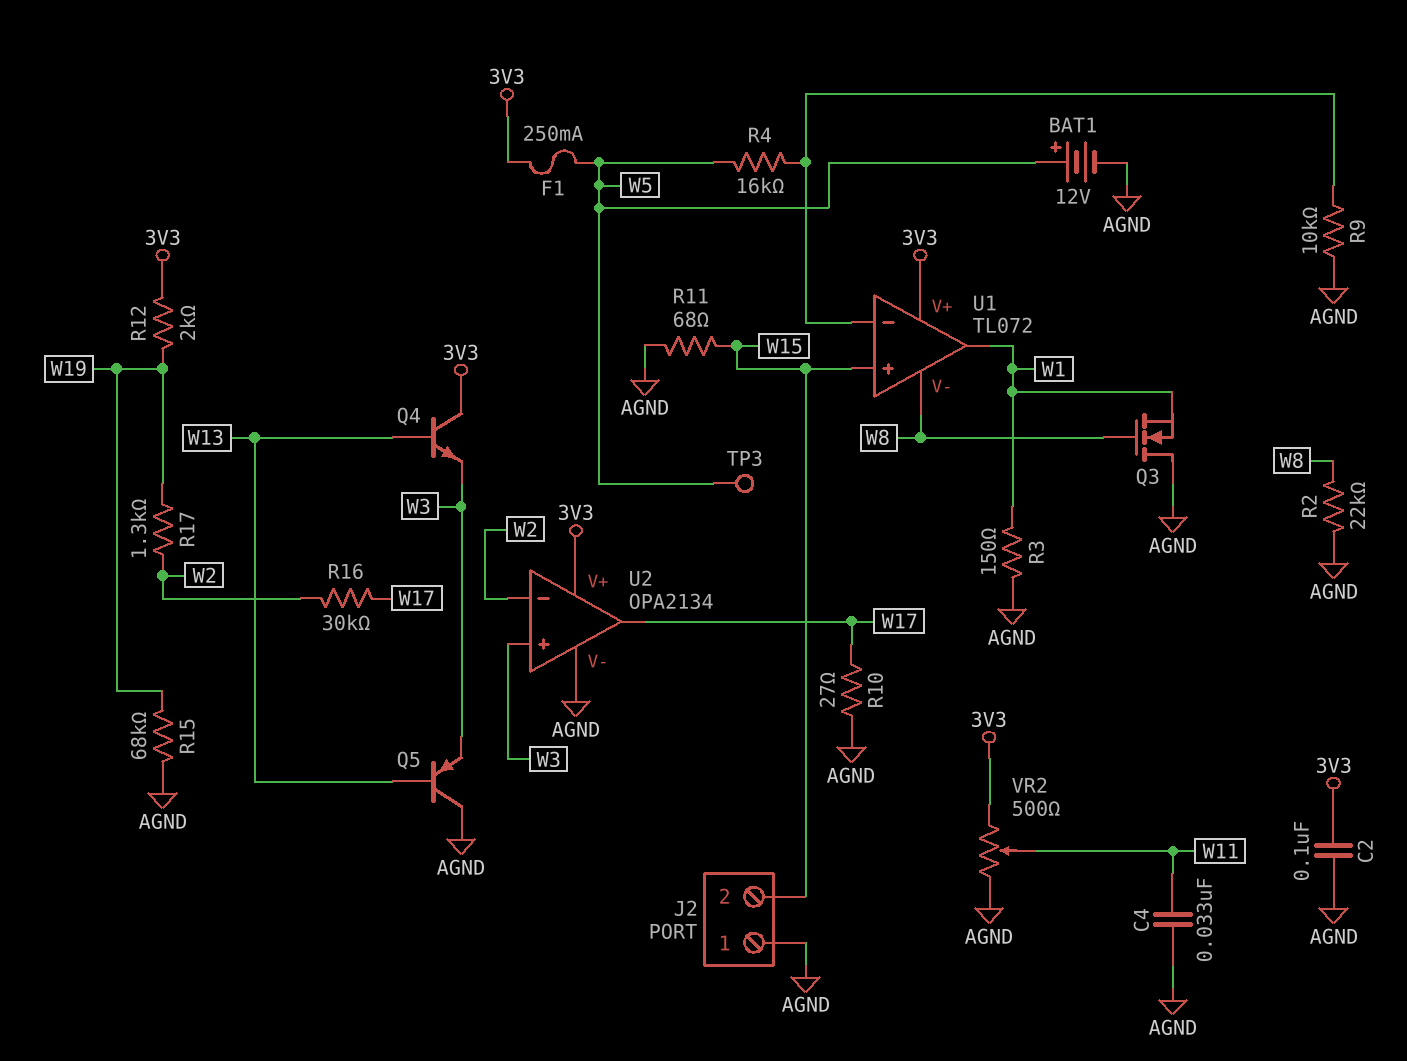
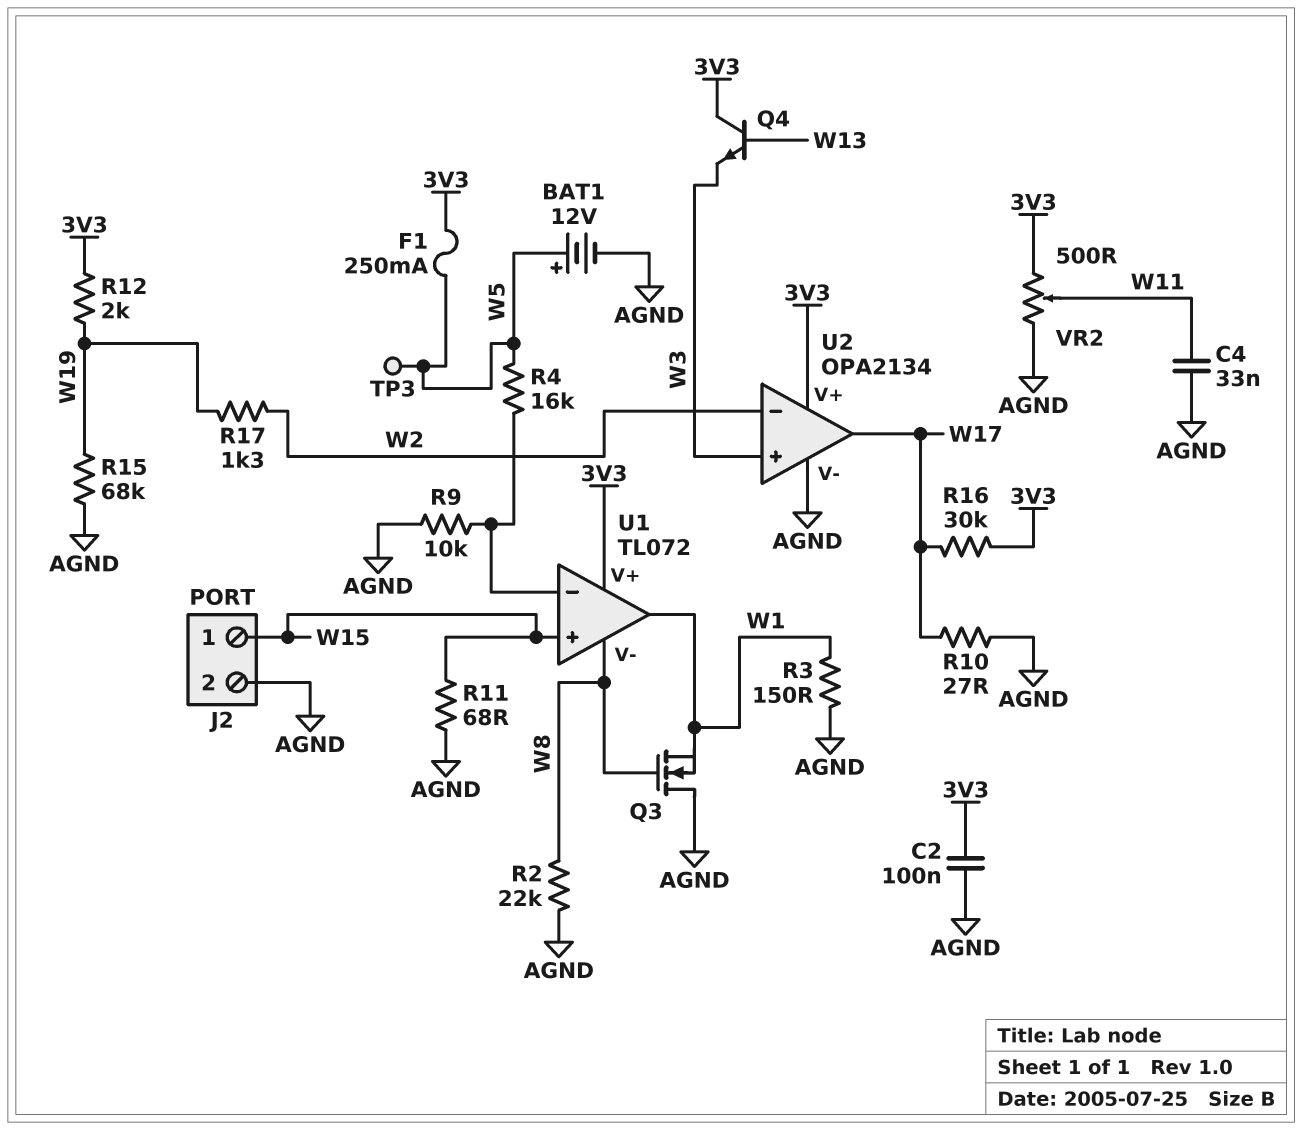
J2 pin 1: AGND -> W15
J2 pin 2: W15 -> AGND
Q5: PNP (B W13, C AGND, E W3) -> none
R16: 30k (W2, W17) -> 30k (3V3, W17)

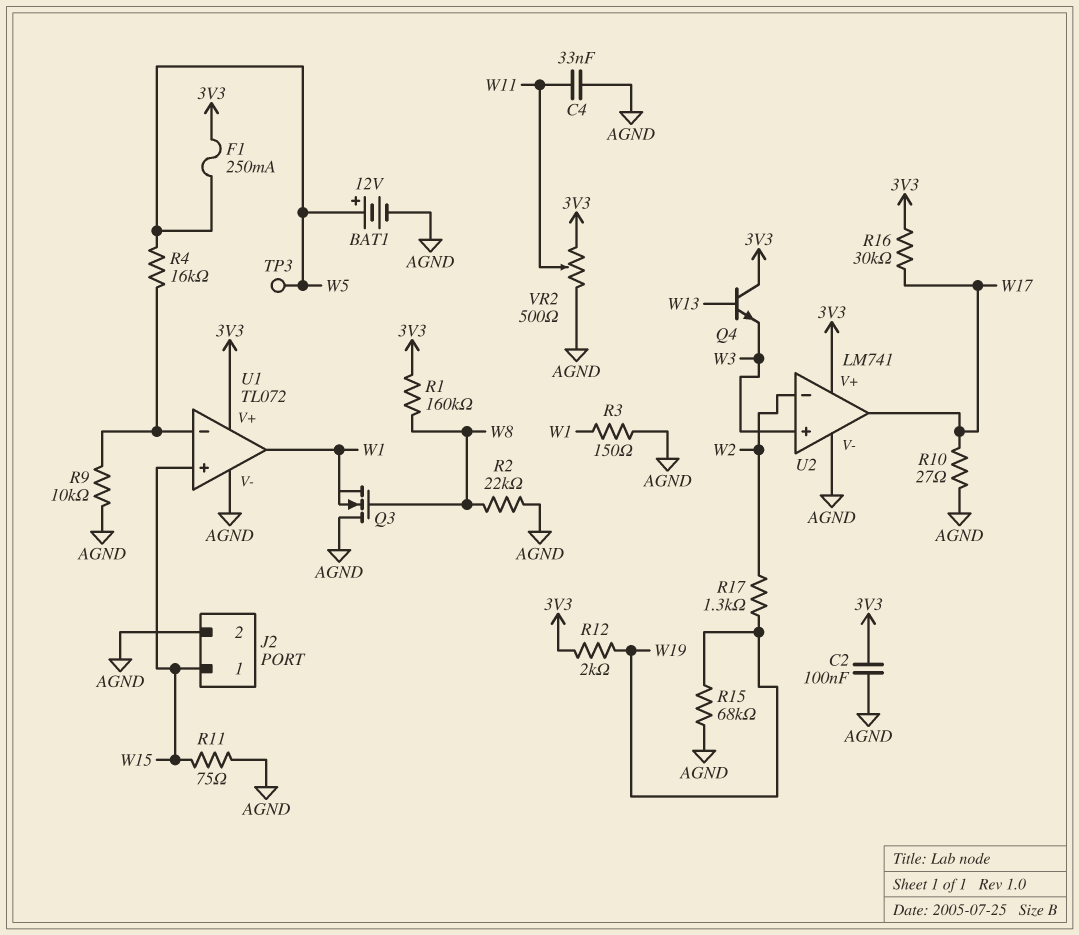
R1: none -> 160k (3V3, W8)
R11: 68 (AGND, W15) -> 75 (AGND, W15)
U1 pin V-: W8 -> AGND
U2: OPA2134 -> LM741

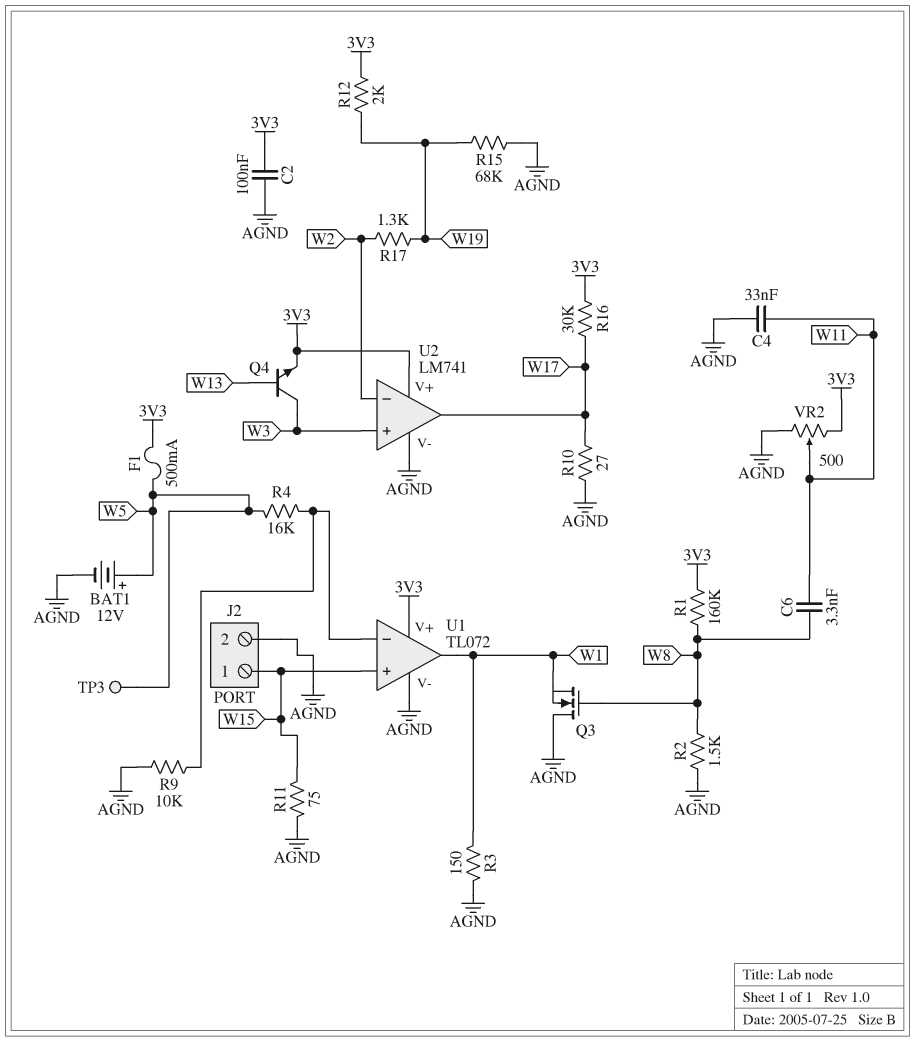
C6: none -> 3.3nF (W8, W11)
F1: 250mA (3V3, W5) -> 500mA (3V3, W5)
Q4: NPN (B W13, C 3V3, E W3) -> NPN (B W13, C W3, E 3V3)
R2: 22k (AGND, W8) -> 1.5k (AGND, W8)

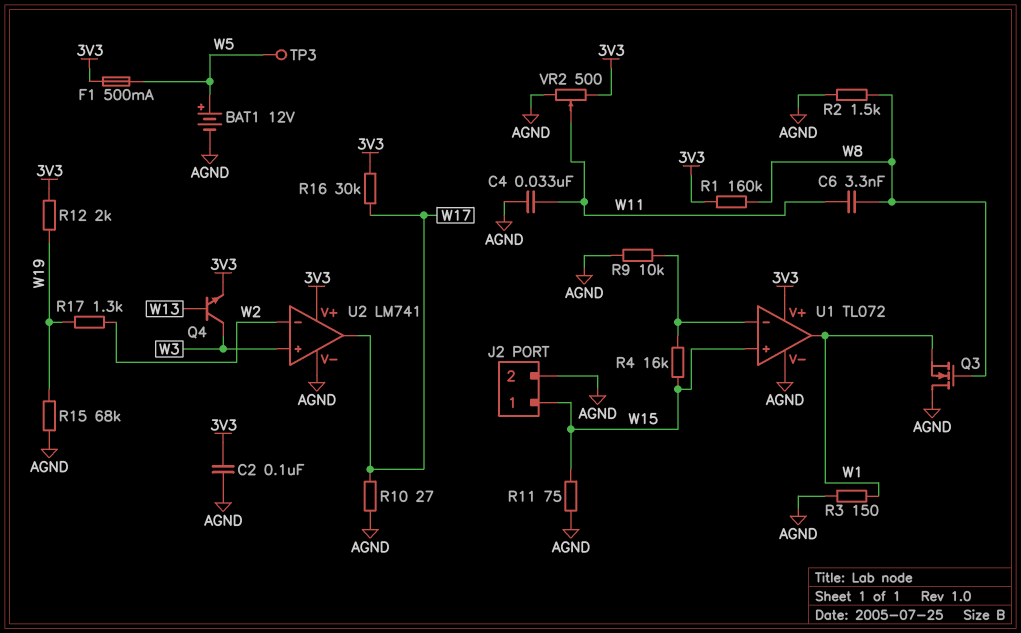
R4: 16k (U1/in-, W5) -> 16k (U1/in-, W15)

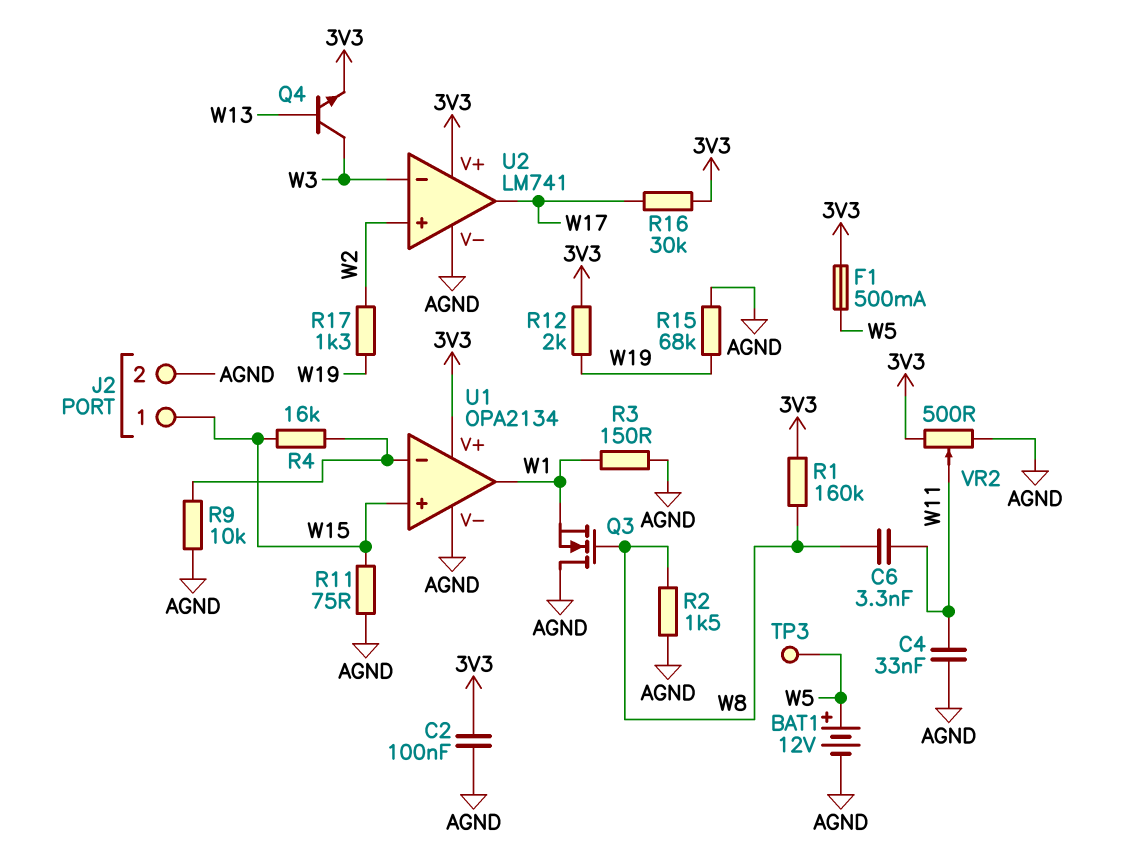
R10: 27 (AGND, W17) -> none
U1: TL072 -> OPA2134
U2 pin in+: W3 -> W2
U2 pin in-: W2 -> W3

